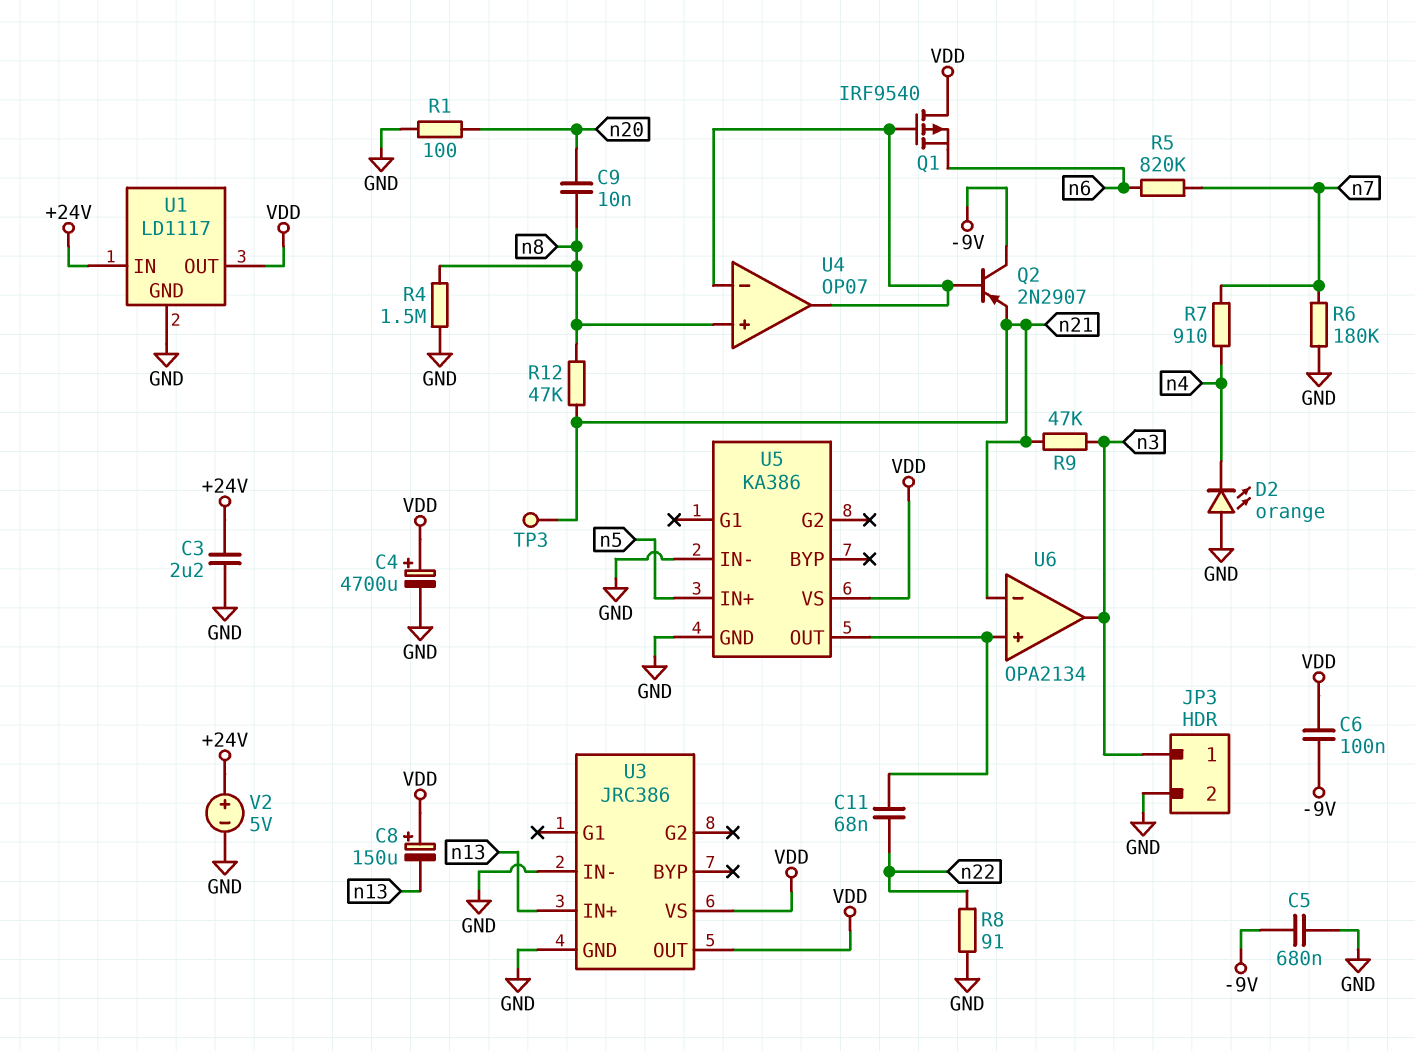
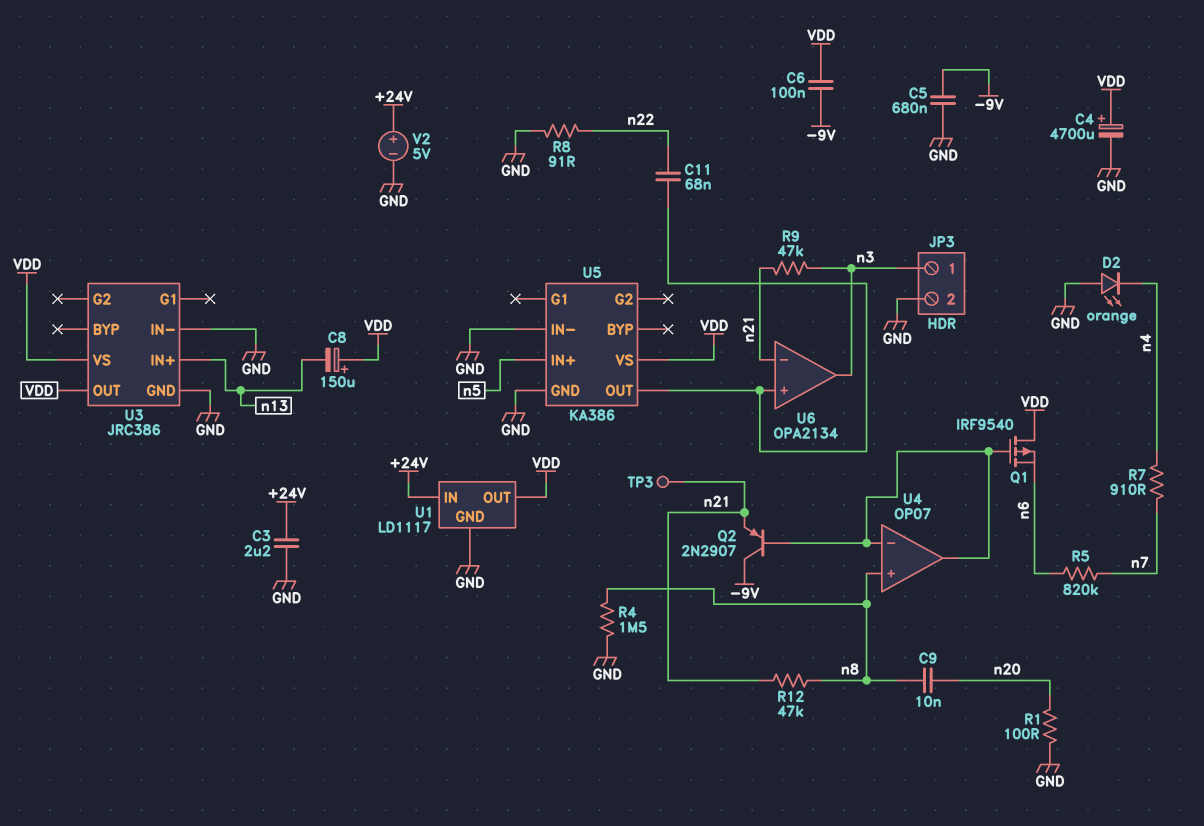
R6: 180k (GND, n7) -> none

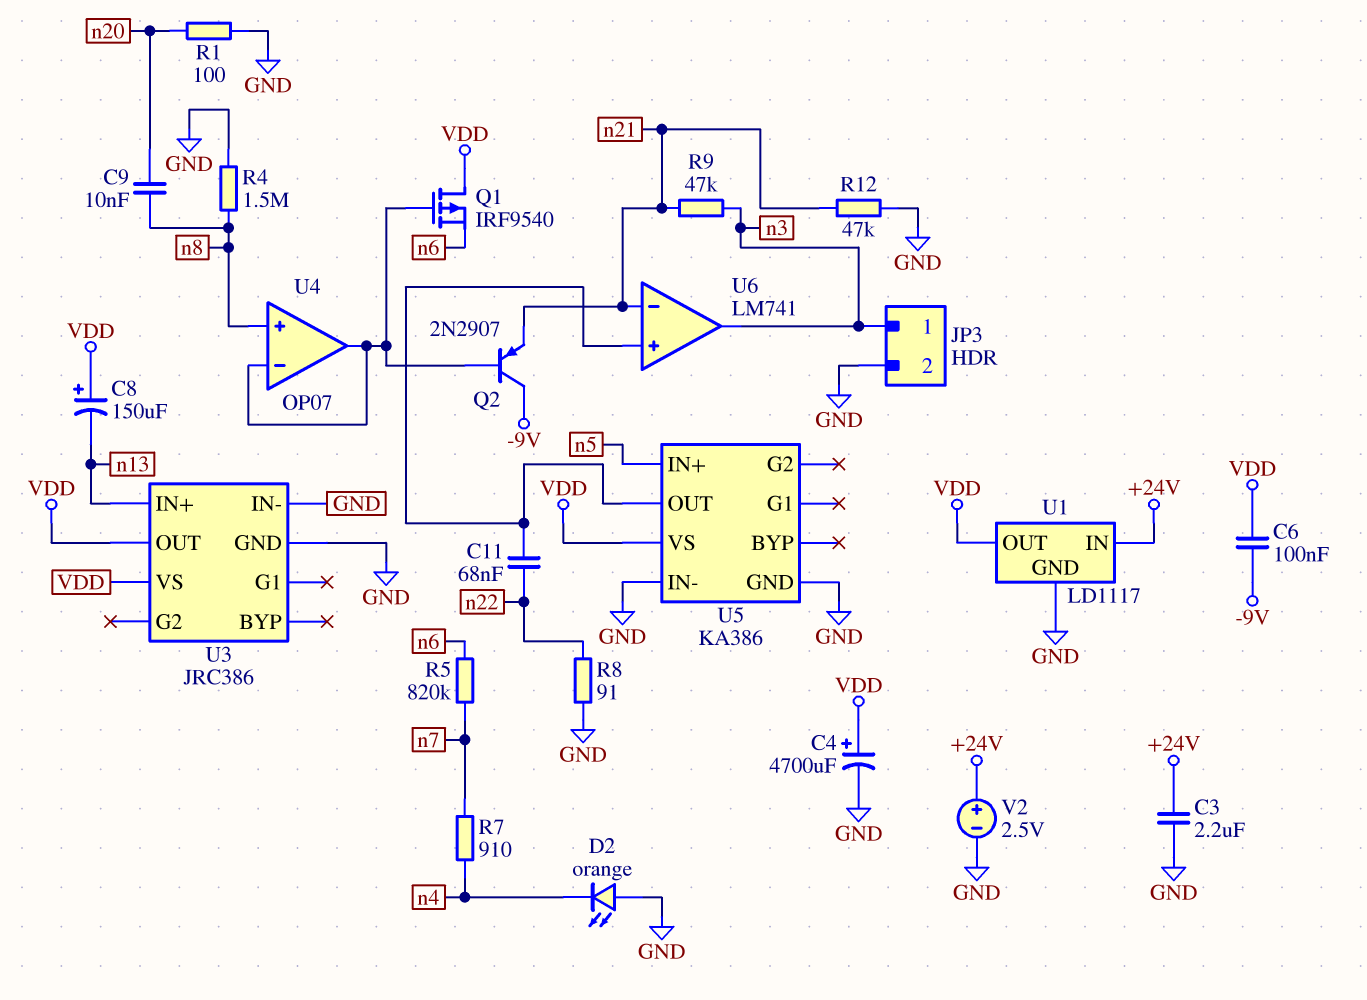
C5: 680nF (-9V, GND) -> none
R12: 47k (n8, n21) -> 47k (GND, n21)
TP3: test point (n21) -> none
U6: OPA2134 -> LM741
V2: 5V (plus +24V, minus GND) -> 2.5V (plus +24V, minus GND)

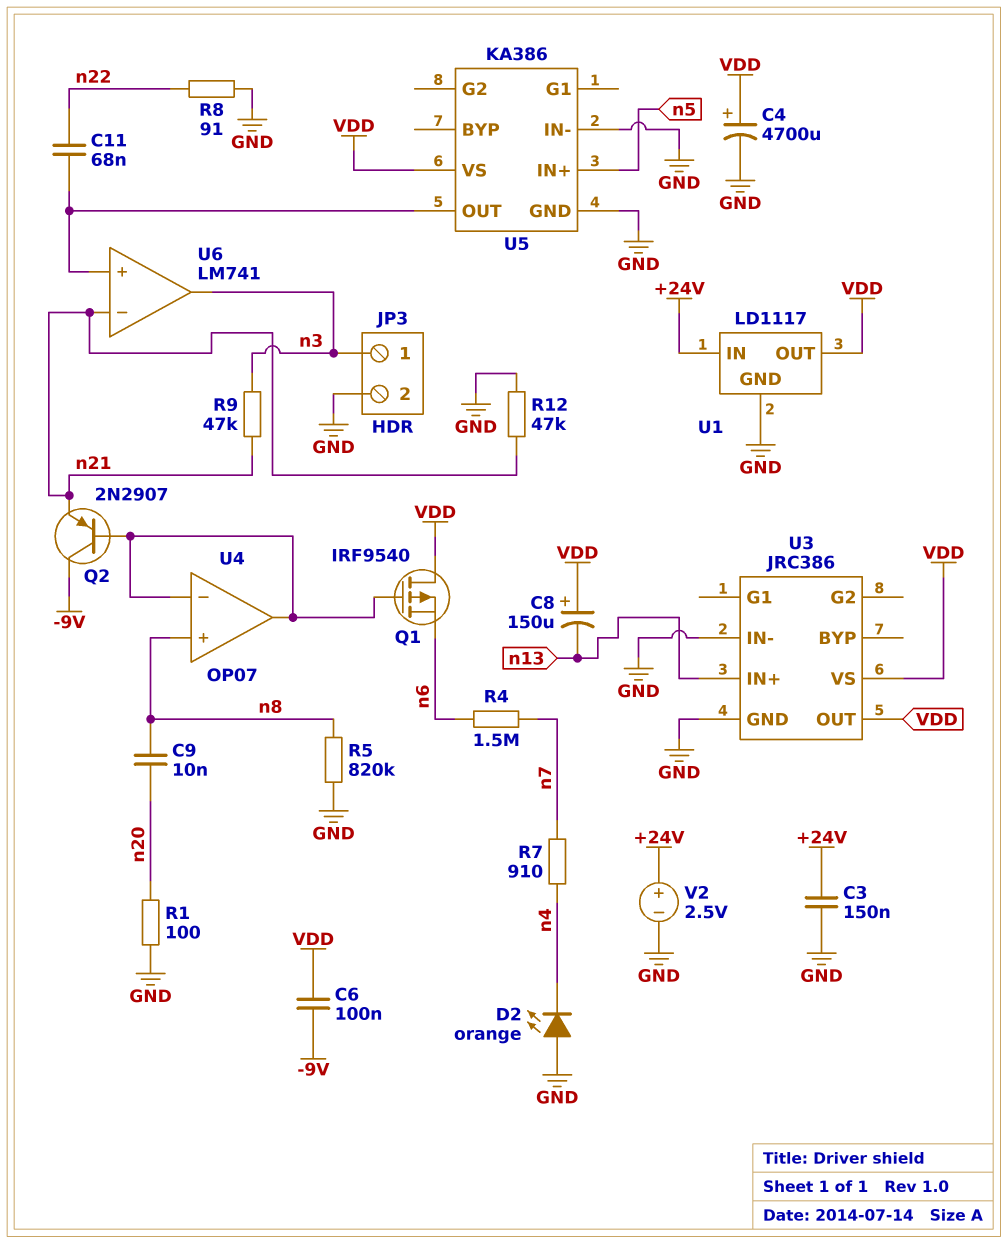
C3: 2.2uF (+24V, GND) -> 150nF (+24V, GND)
R4: 1.5M (GND, n8) -> 1.5M (n6, n7)
R5: 820k (n6, n7) -> 820k (GND, n8)

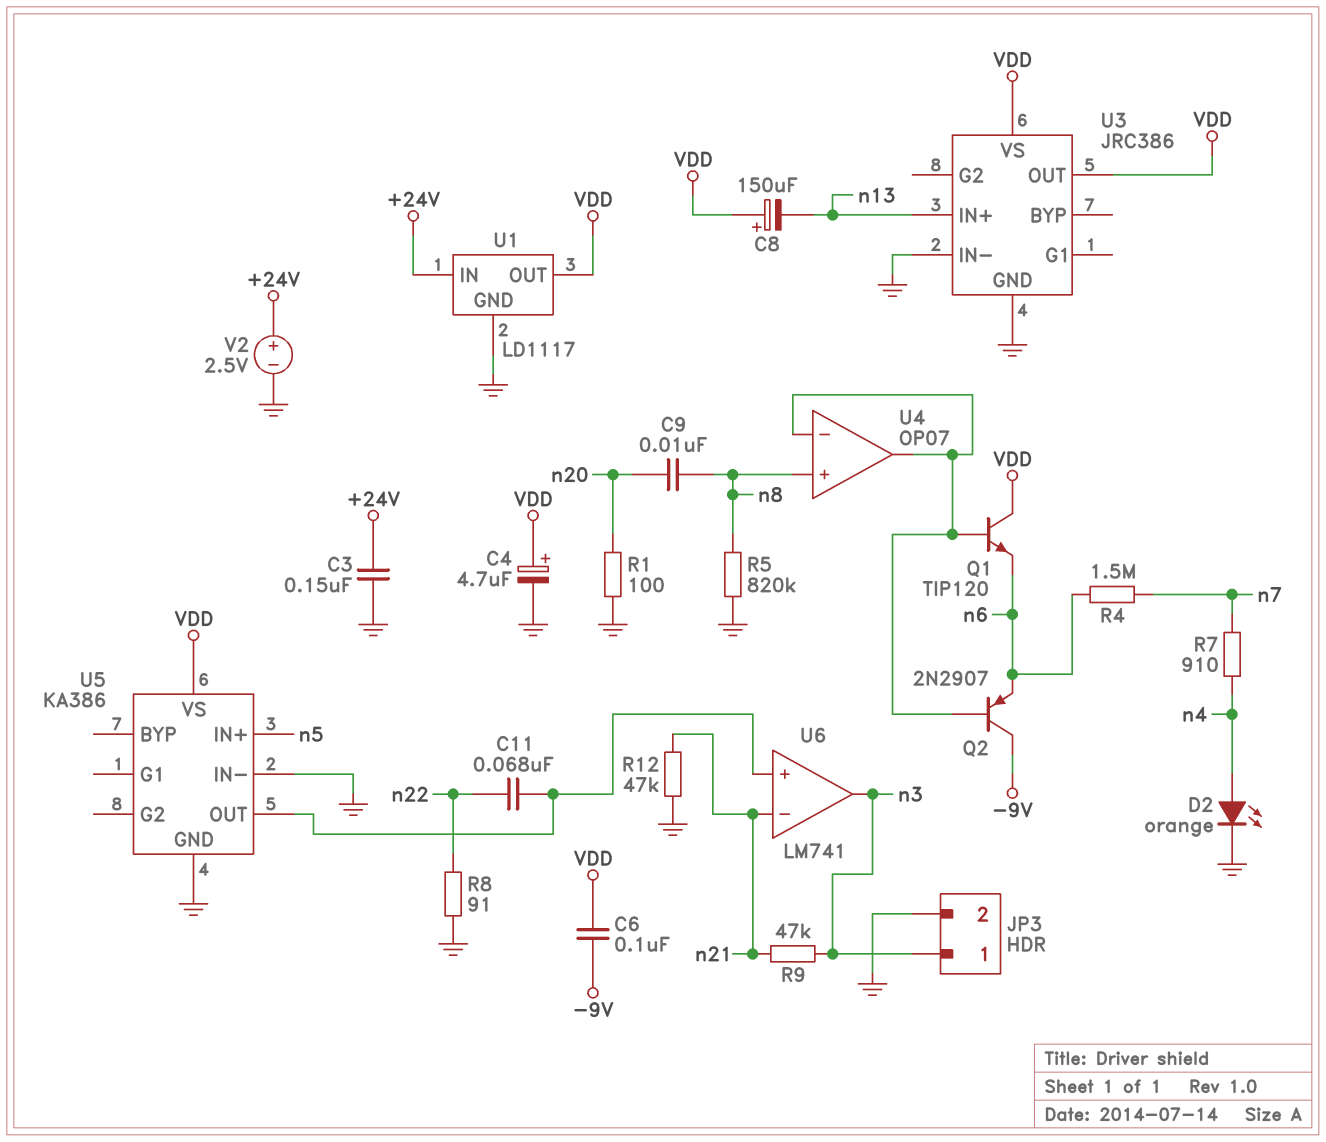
C4: 4700uF (plus VDD, minus GND) -> 4.7uF (plus VDD, minus GND)
D2: LED orange (A GND, K n4) -> LED orange (A n4, K GND)
Q1: PMOS IRF9540 (G U4/in-, D VDD, S n6) -> NPN TIP120 (B U4/in-, C VDD, E n6)
Q2: PNP 2N2907 (B U4/in-, C -9V, E n21) -> PNP 2N2907 (B U4/in-, C -9V, E n6)

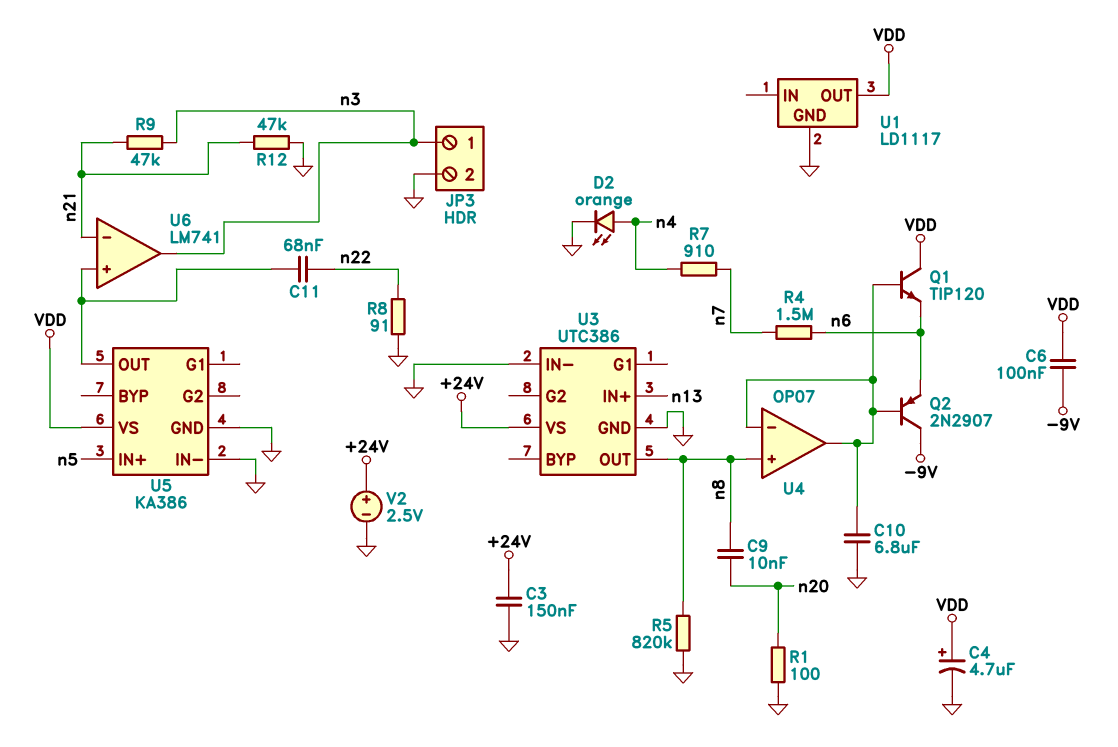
C8: 150uF (plus VDD, minus n13) -> none
C10: none -> 6.8uF (GND, U4/in-)
U1 pin IN: +24V -> none
U3: JRC386 -> UTC386
U3 pin OUT: VDD -> n8
U3 pin VS: VDD -> +24V

